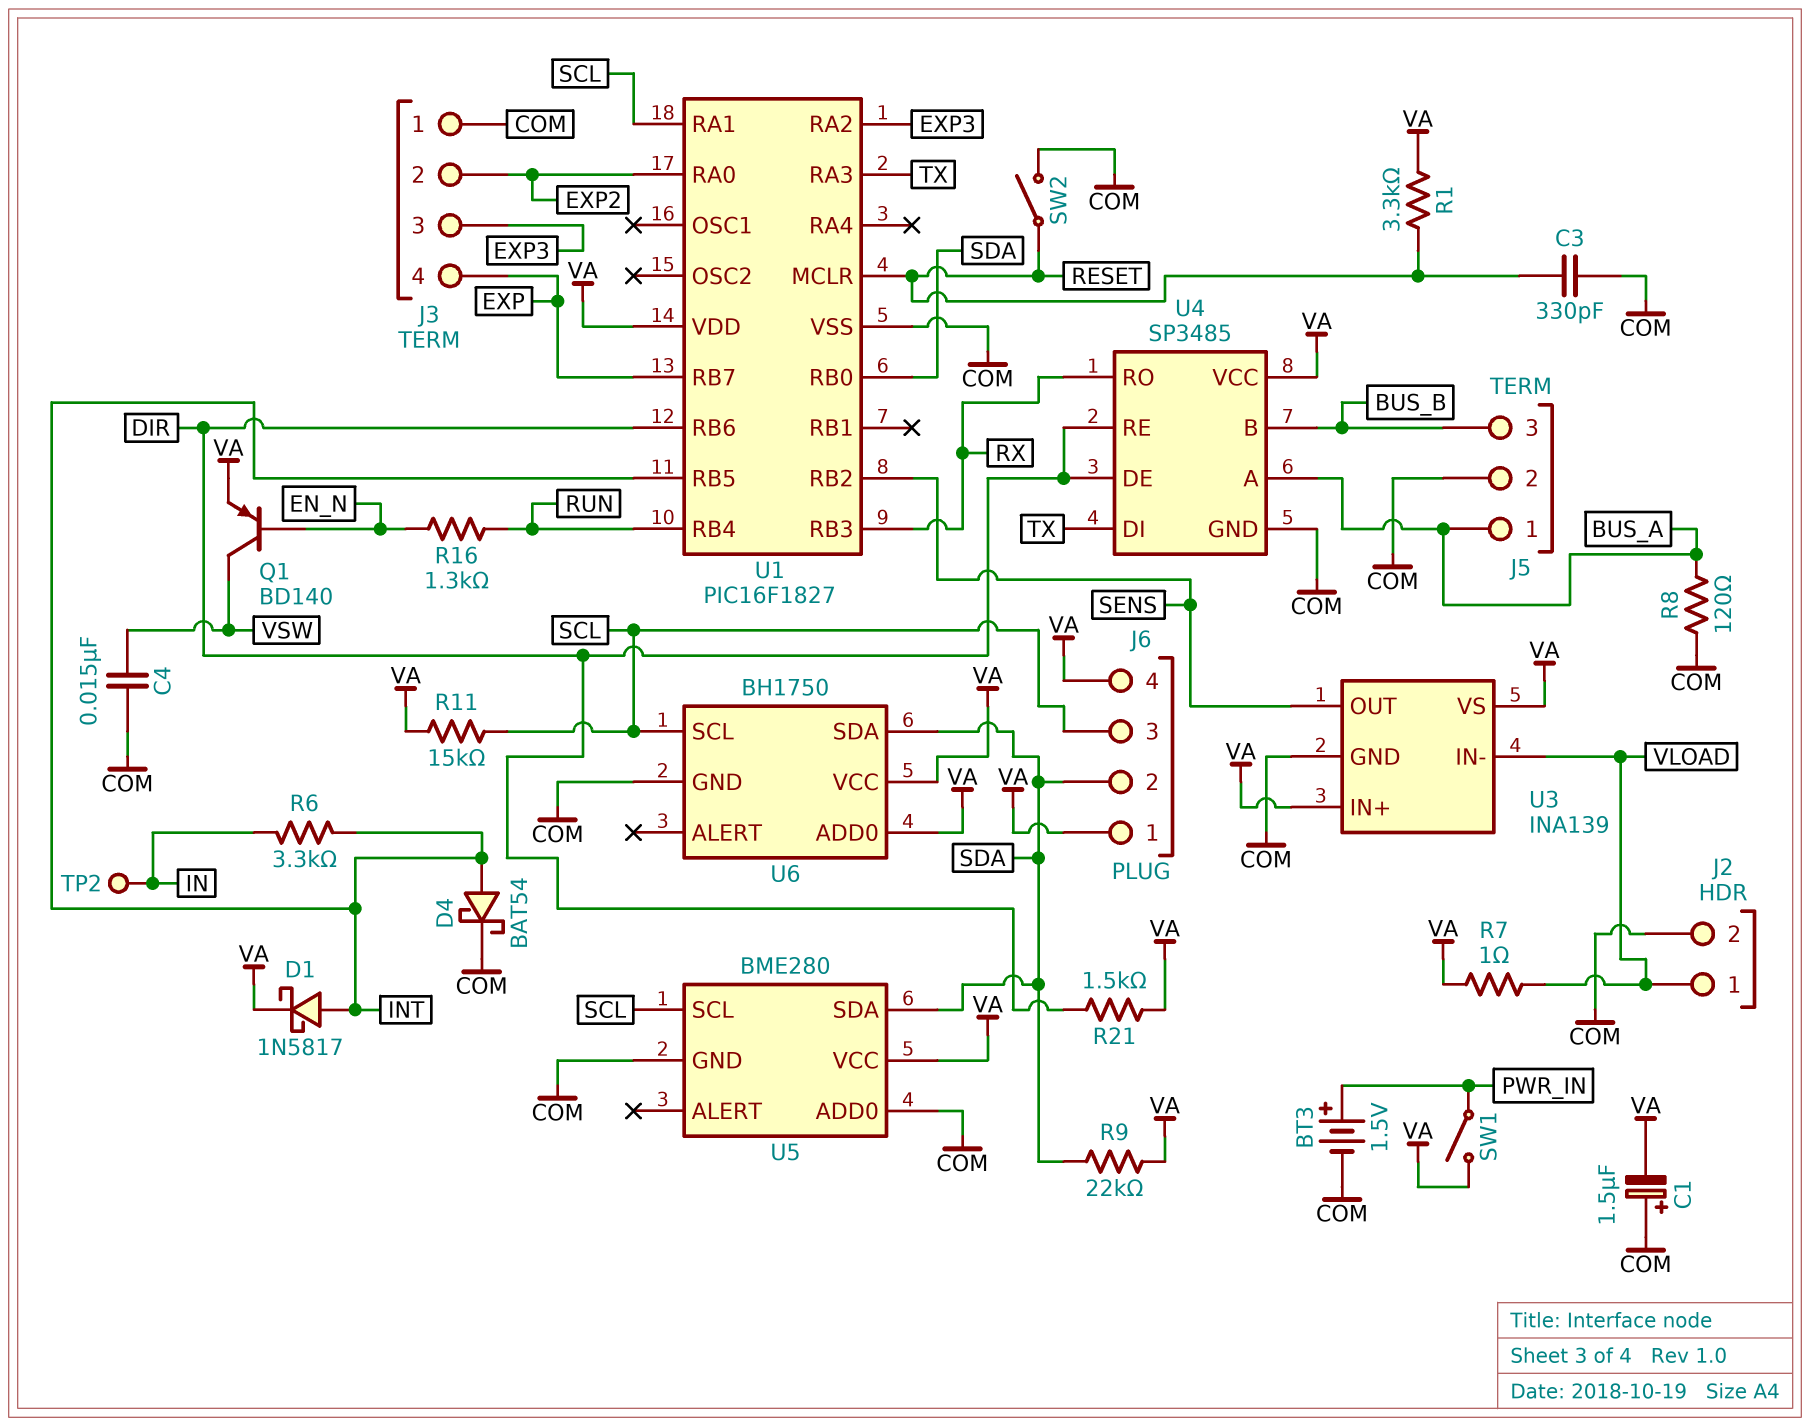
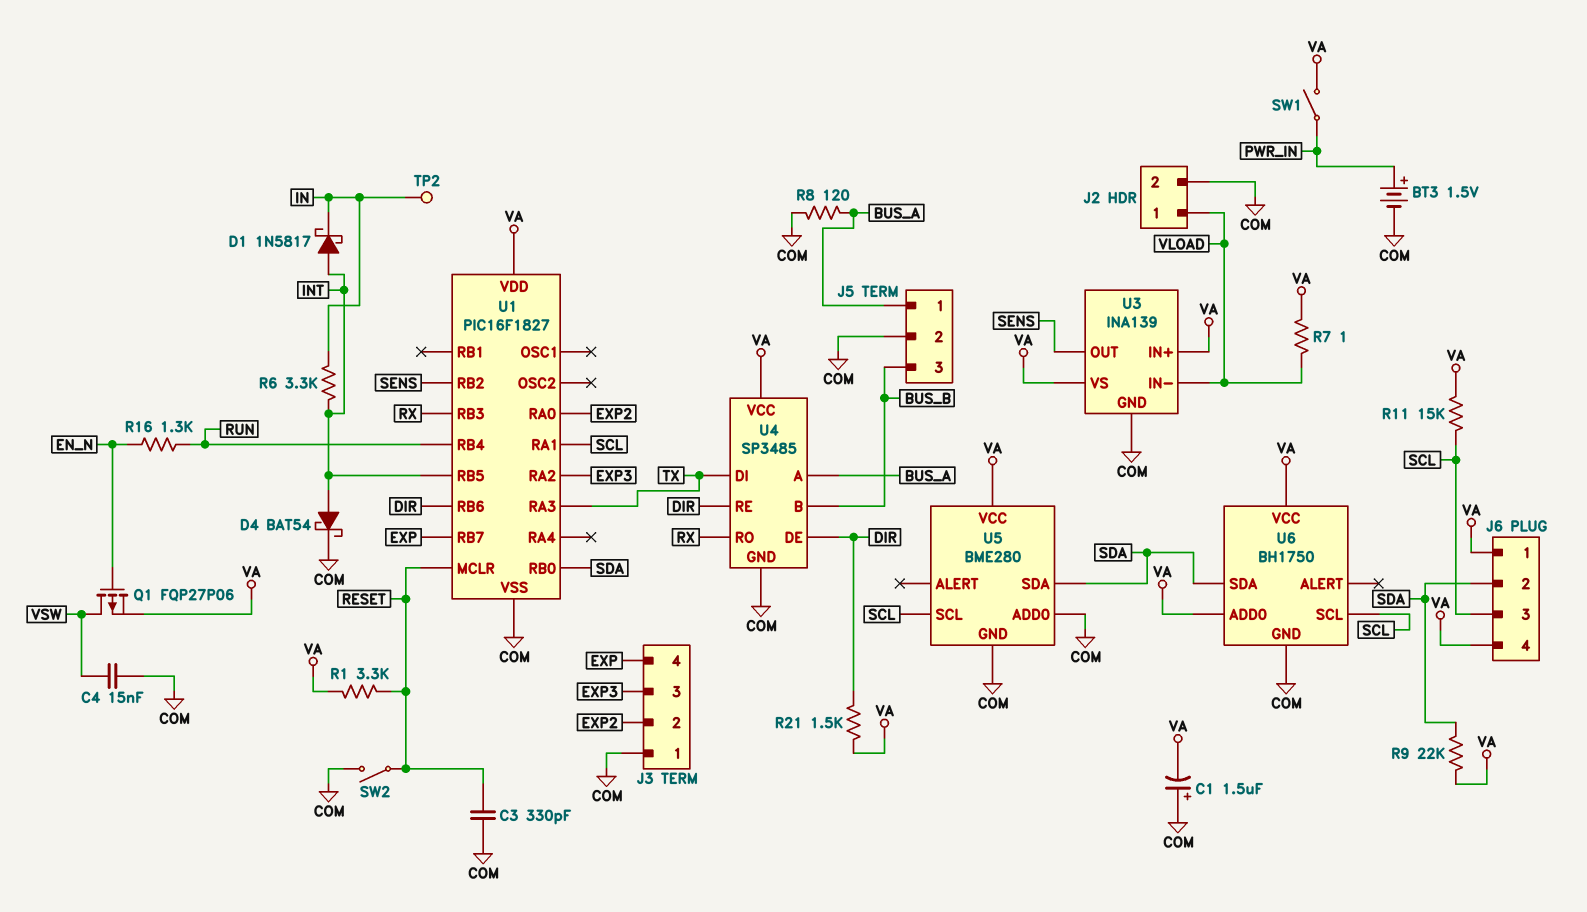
D1: schottky 1N5817 (A INT, K VA) -> schottky 1N5817 (A INT, K IN)
Q1: PNP BD140 (B EN_N, C VSW, E VA) -> PMOS FQP27P06 (G EN_N, D VSW, S VA)

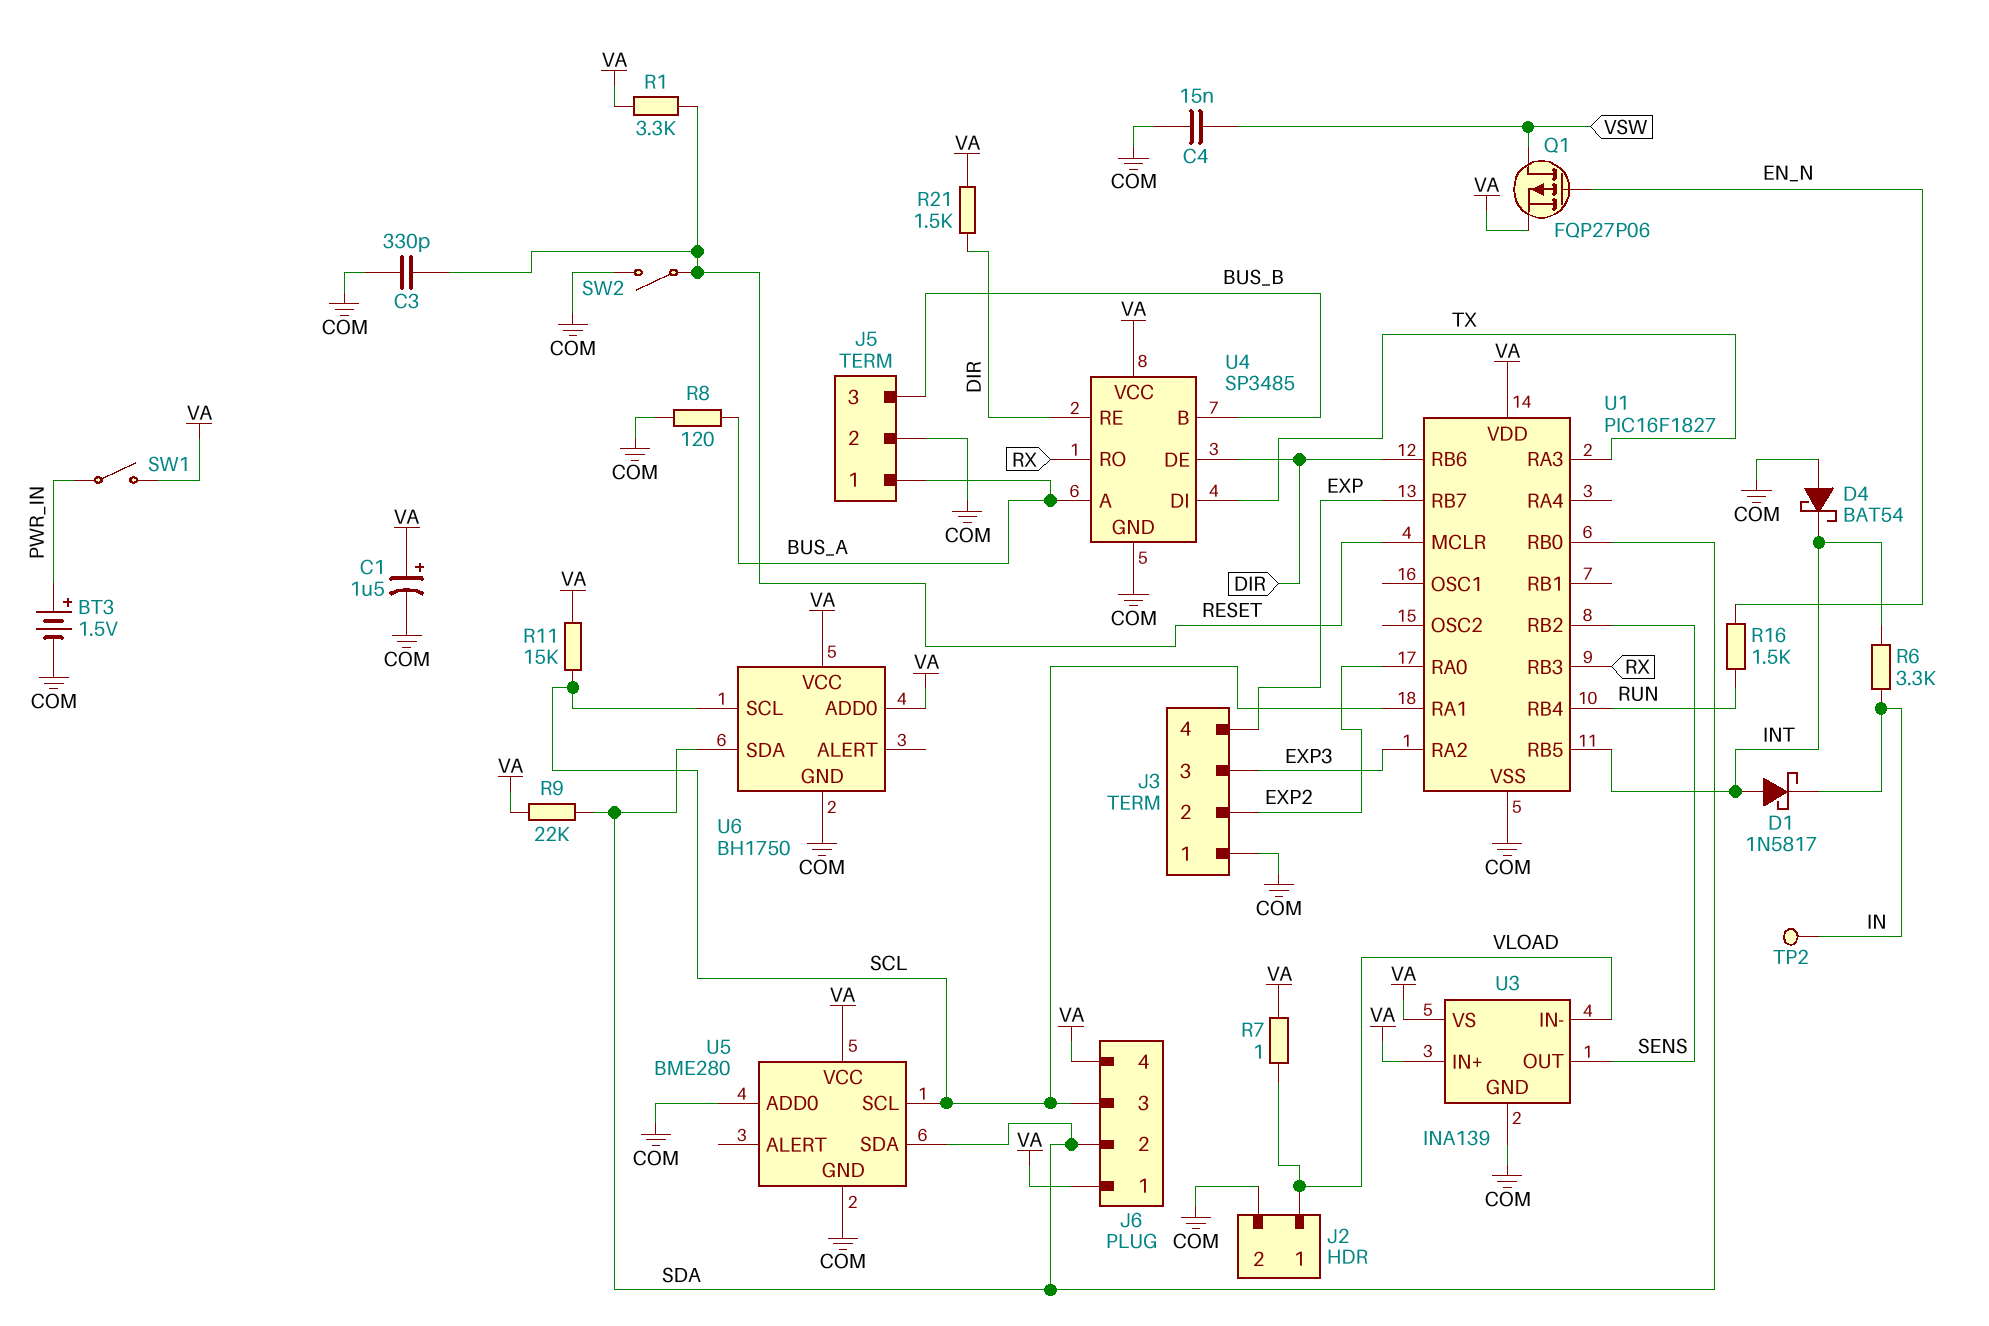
C1: 1.5uF (plus COM, minus VA) -> 1.5uF (plus VA, minus COM)
D4: schottky BAT54 (A INT, K COM) -> schottky BAT54 (A COM, K INT)
R16: 1.3k (EN_N, RUN) -> 1.5k (EN_N, RUN)

